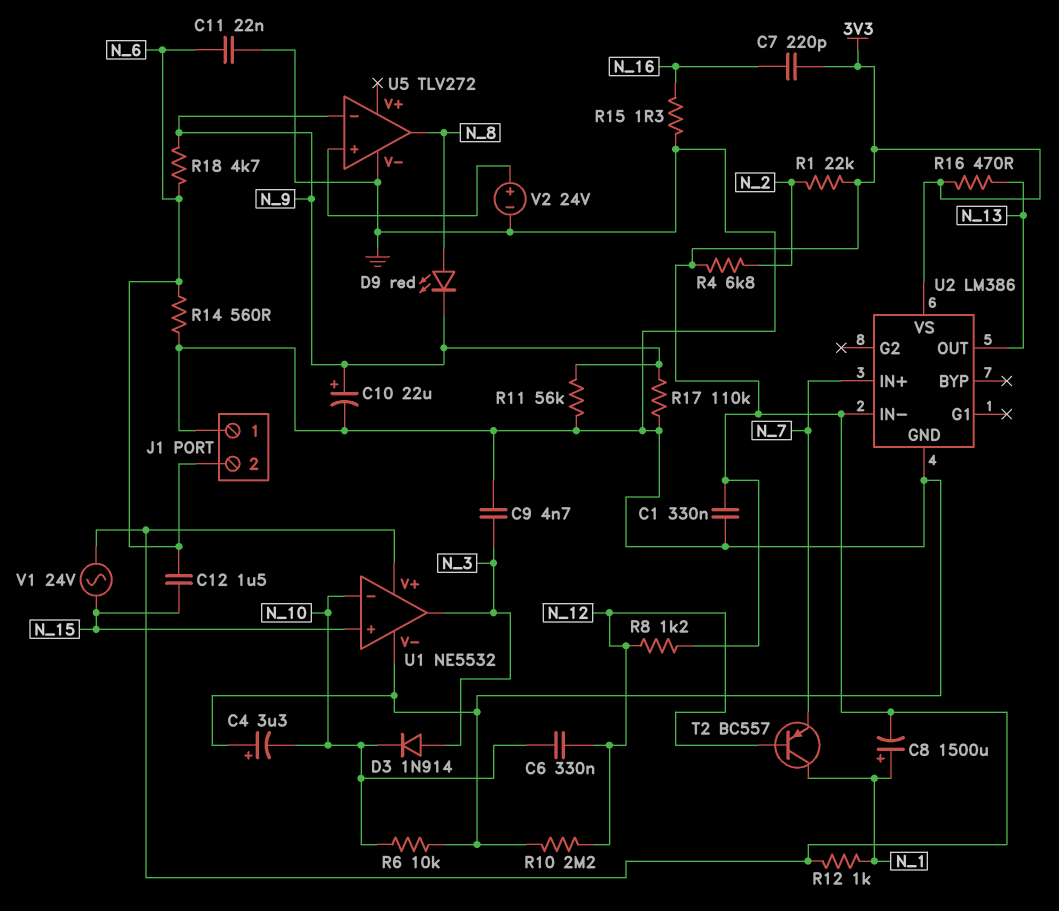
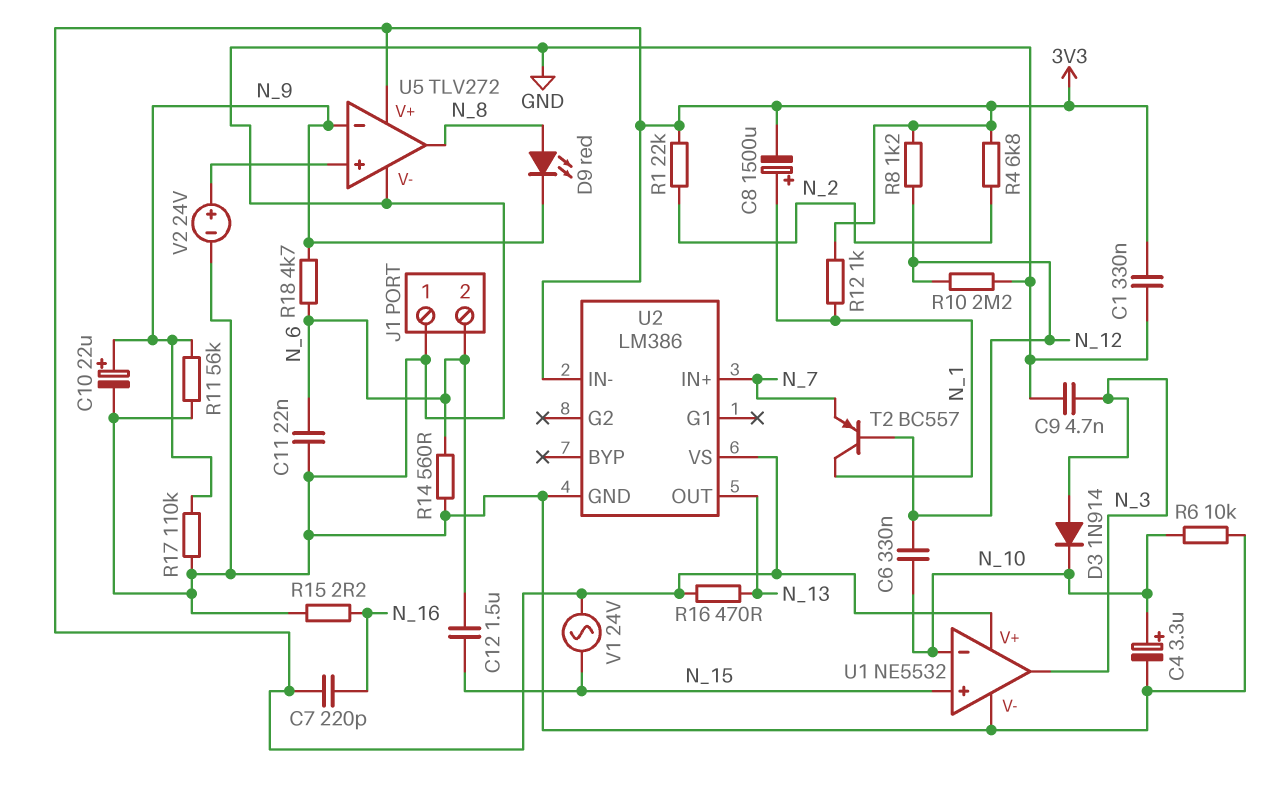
C4: 3.3uF (plus GND, minus N_10) -> 3.3uF (plus N_10, minus GND)
R15: 1.3 (GND, N_16) -> 2.2 (GND, N_16)
U5 pin V+: none -> 3V3

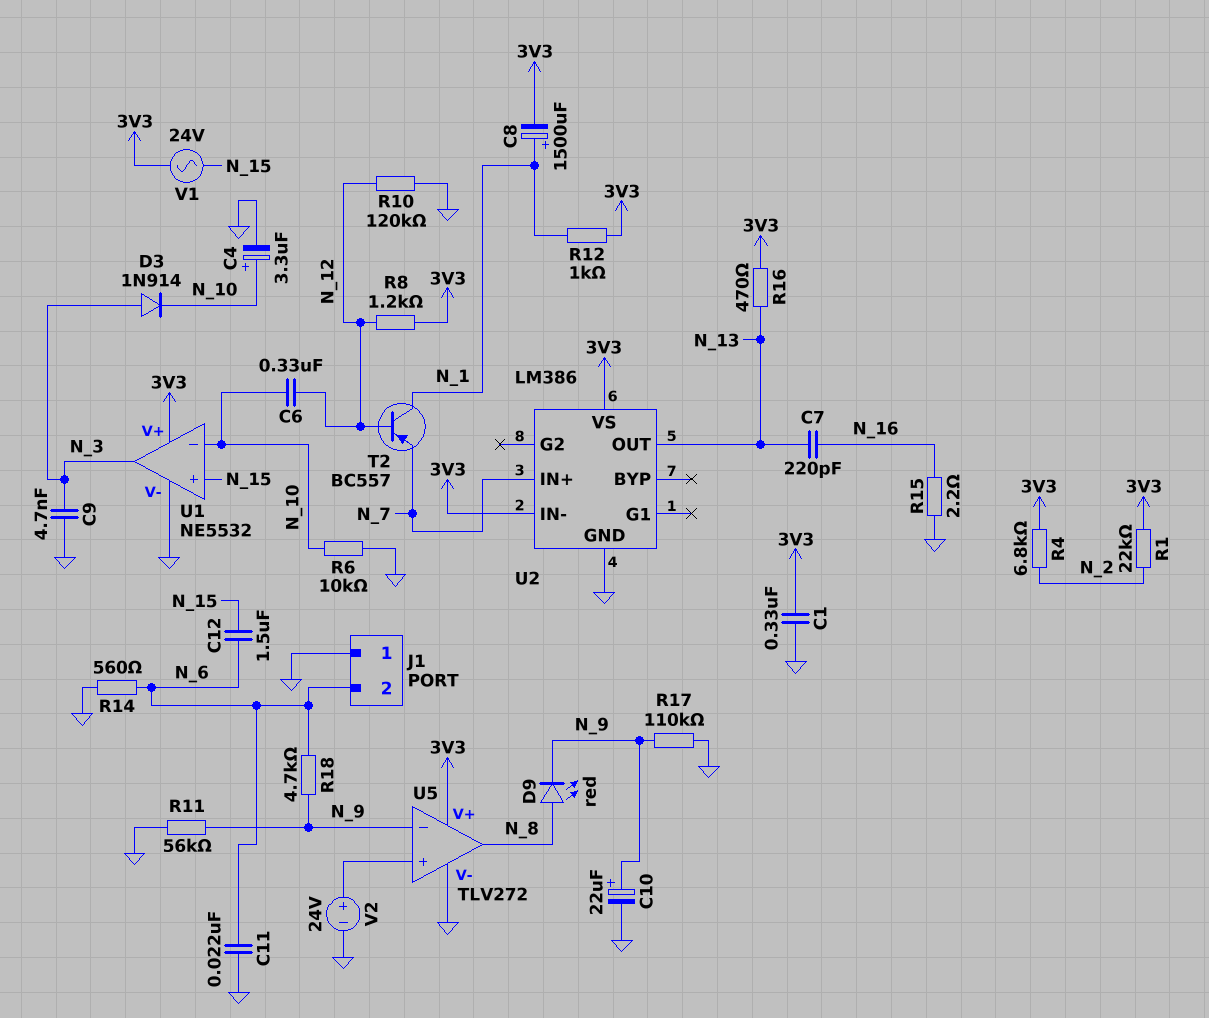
C7: 220pF (3V3, N_16) -> 220pF (N_13, N_16)
R10: 2.2M (GND, N_12) -> 120k (GND, N_12)

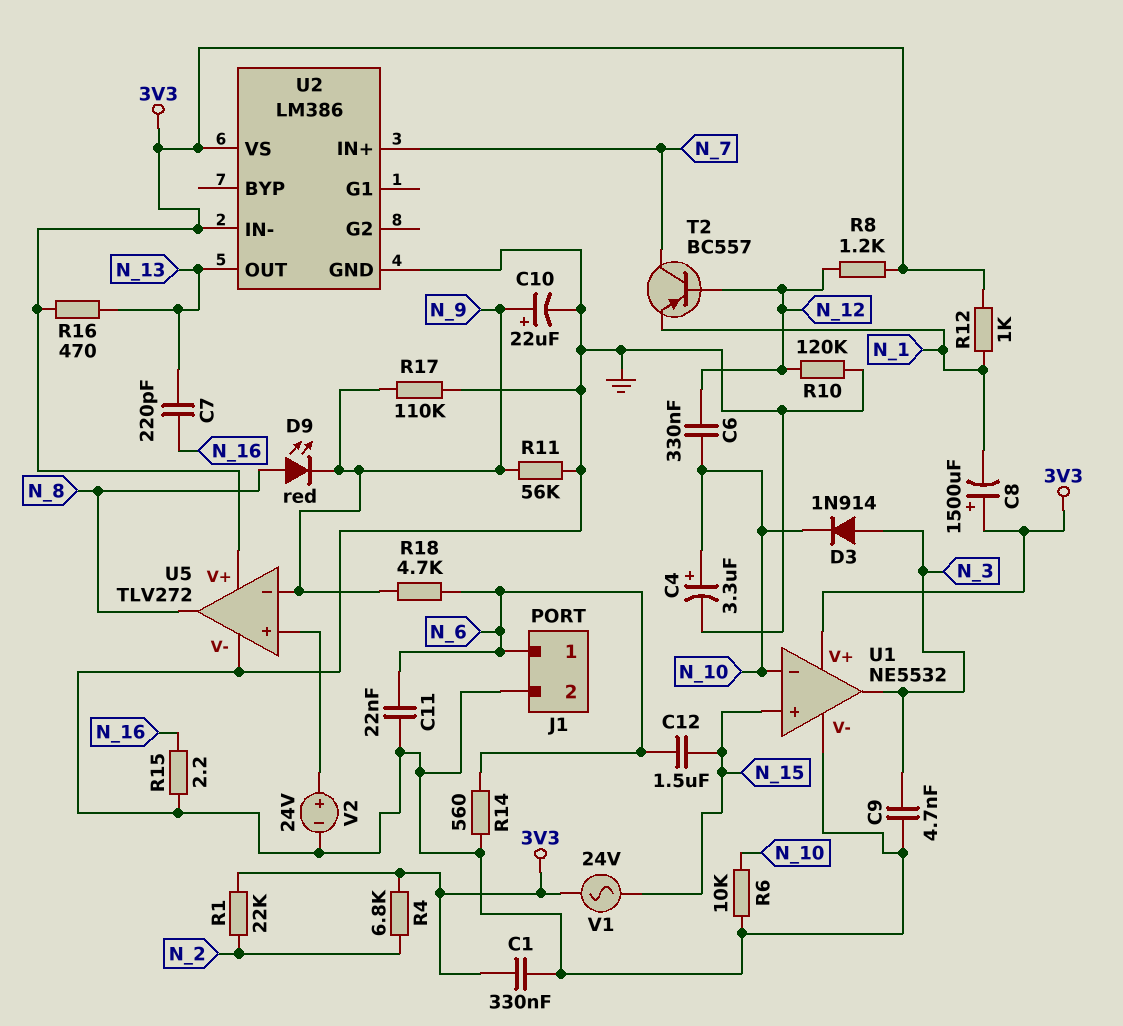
C8: 1500uF (plus N_1, minus 3V3) -> 1500uF (plus 3V3, minus N_1)
J1 pin 1: GND -> N_6
J1 pin 2: N_6 -> GND
T2: PNP BC557 (B N_12, C N_1, E N_7) -> PNP BC557 (B N_12, C N_7, E N_1)

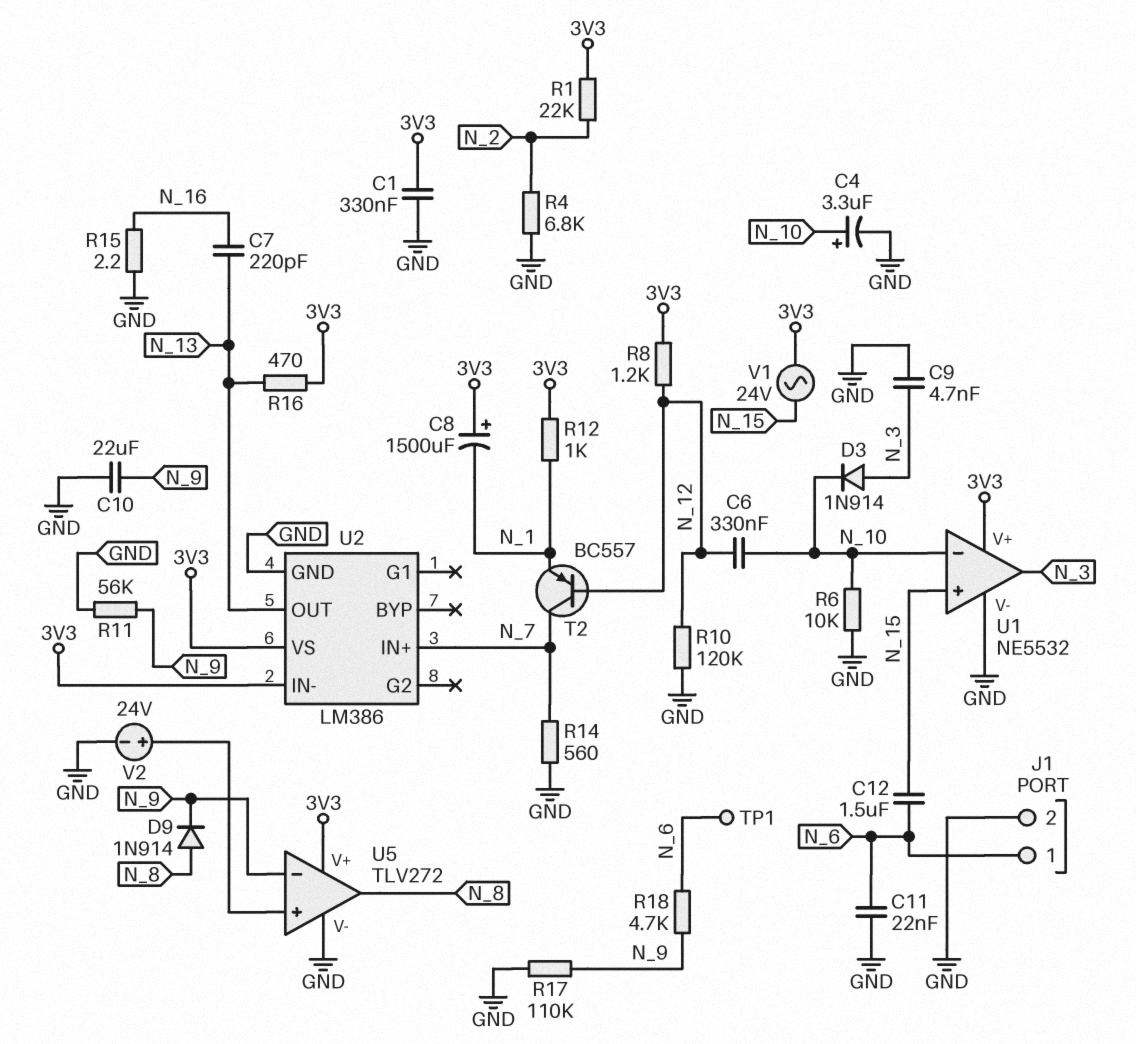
C10: 22uF (plus N_9, minus GND) -> 22uF (GND, N_9)
D9: LED red (A N_8, K N_9) -> diode 1N914 (A N_8, K N_9)
R4: 6.8k (3V3, N_2) -> 6.8k (GND, N_2)
R14: 560 (GND, N_6) -> 560 (GND, N_7)
TP1: none -> test point (N_6)

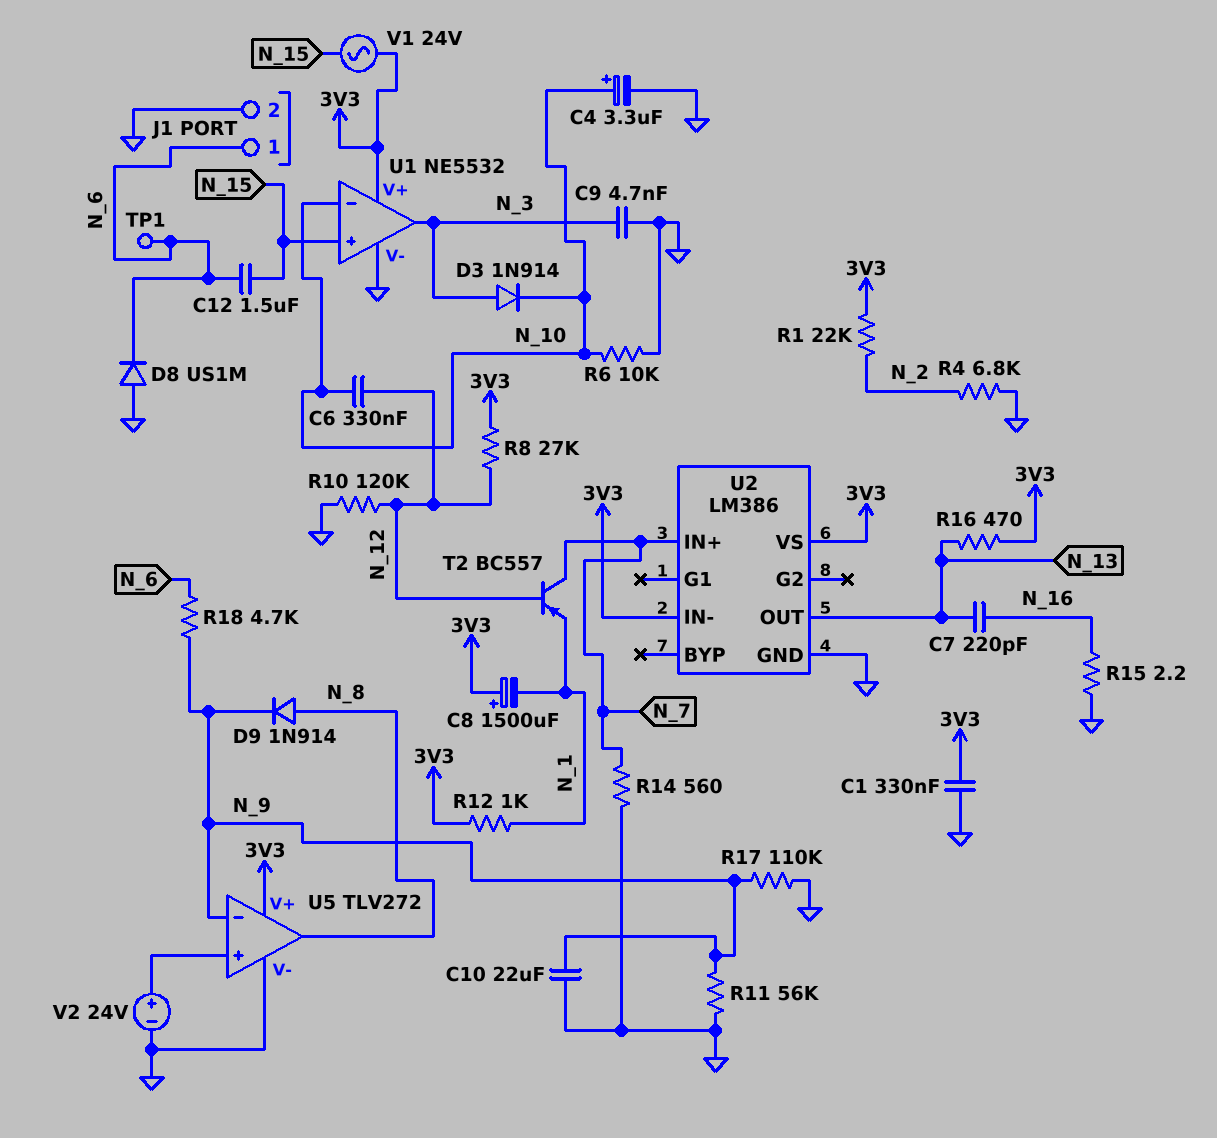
C11: 22nF (GND, N_6) -> none
D8: none -> diode US1M (A GND, K N_6)
R8: 1.2k (3V3, N_12) -> 27k (3V3, N_12)

